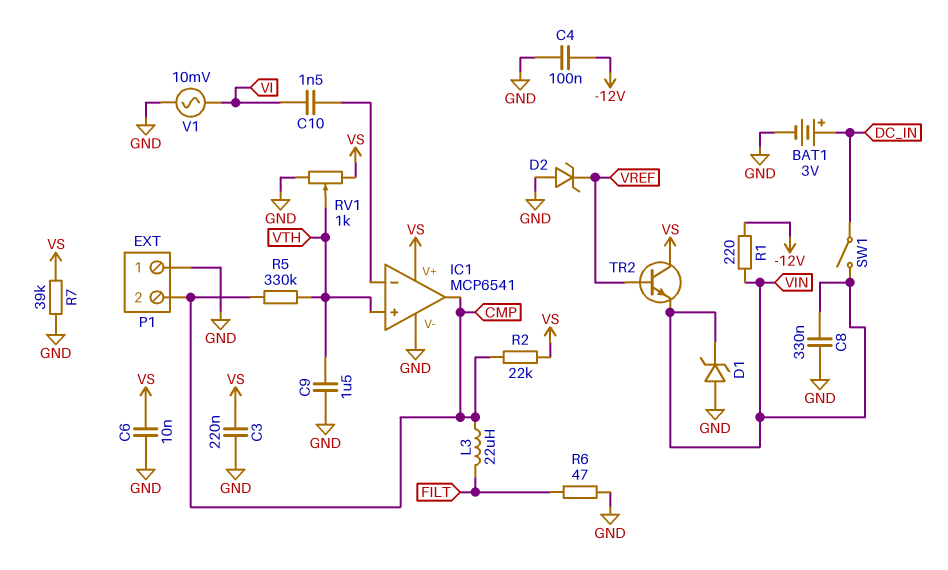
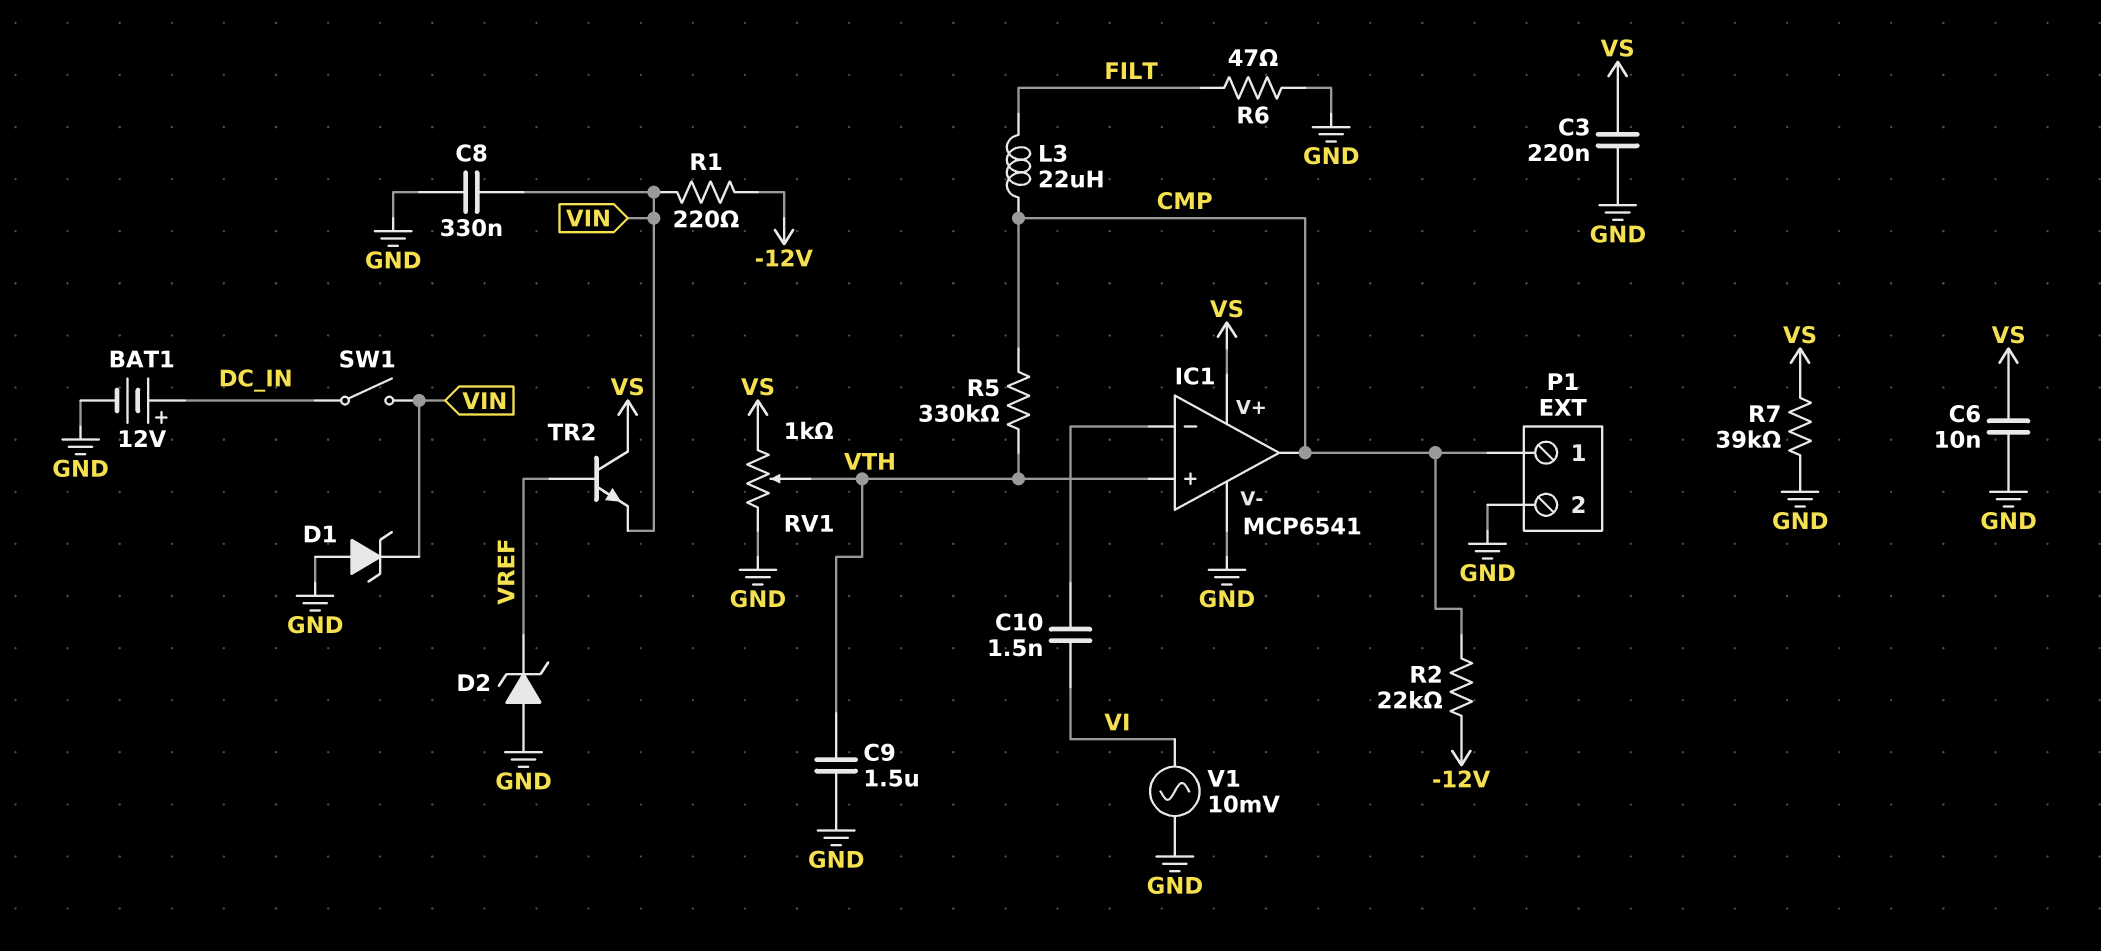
BAT1: 3V (plus DC_IN, minus GND) -> 12V (plus DC_IN, minus GND)
C4: 100nF (-12V, GND) -> none
P1 pin 1: GND -> CMP
P1 pin 2: CMP -> GND
R2: 22k (CMP, VS) -> 22k (-12V, CMP)

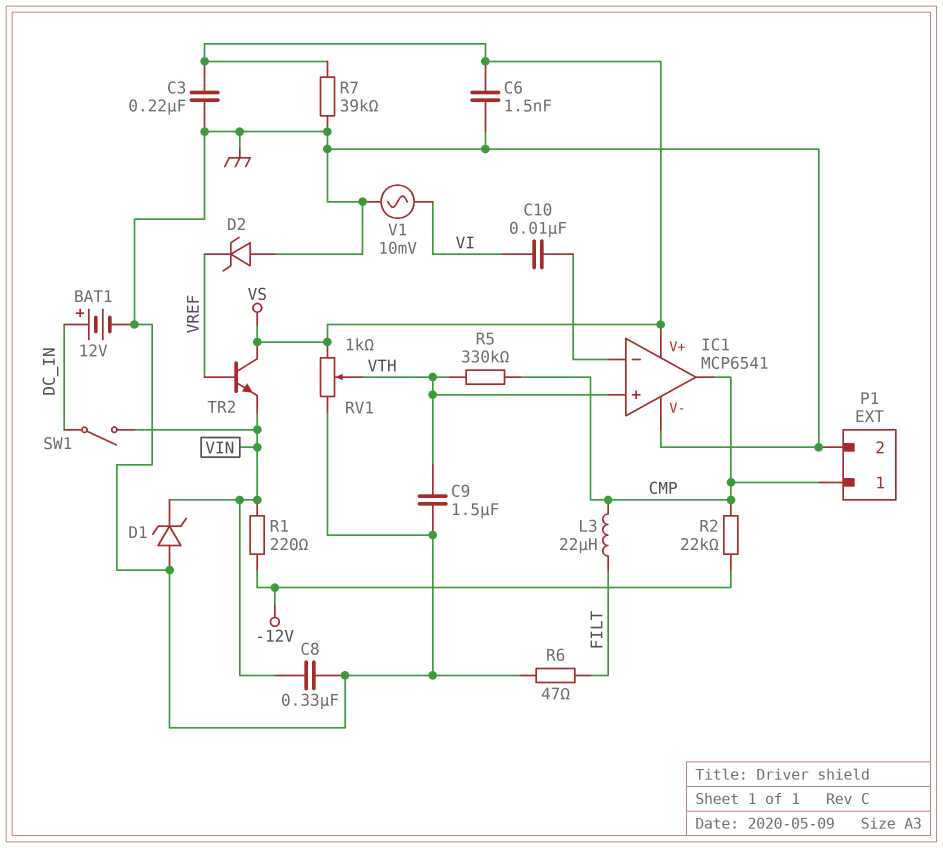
C6: 10nF (GND, VS) -> 1.5nF (GND, VS)
C10: 1.5nF (IC1/in-, VI) -> 10nF (IC1/in-, VI)

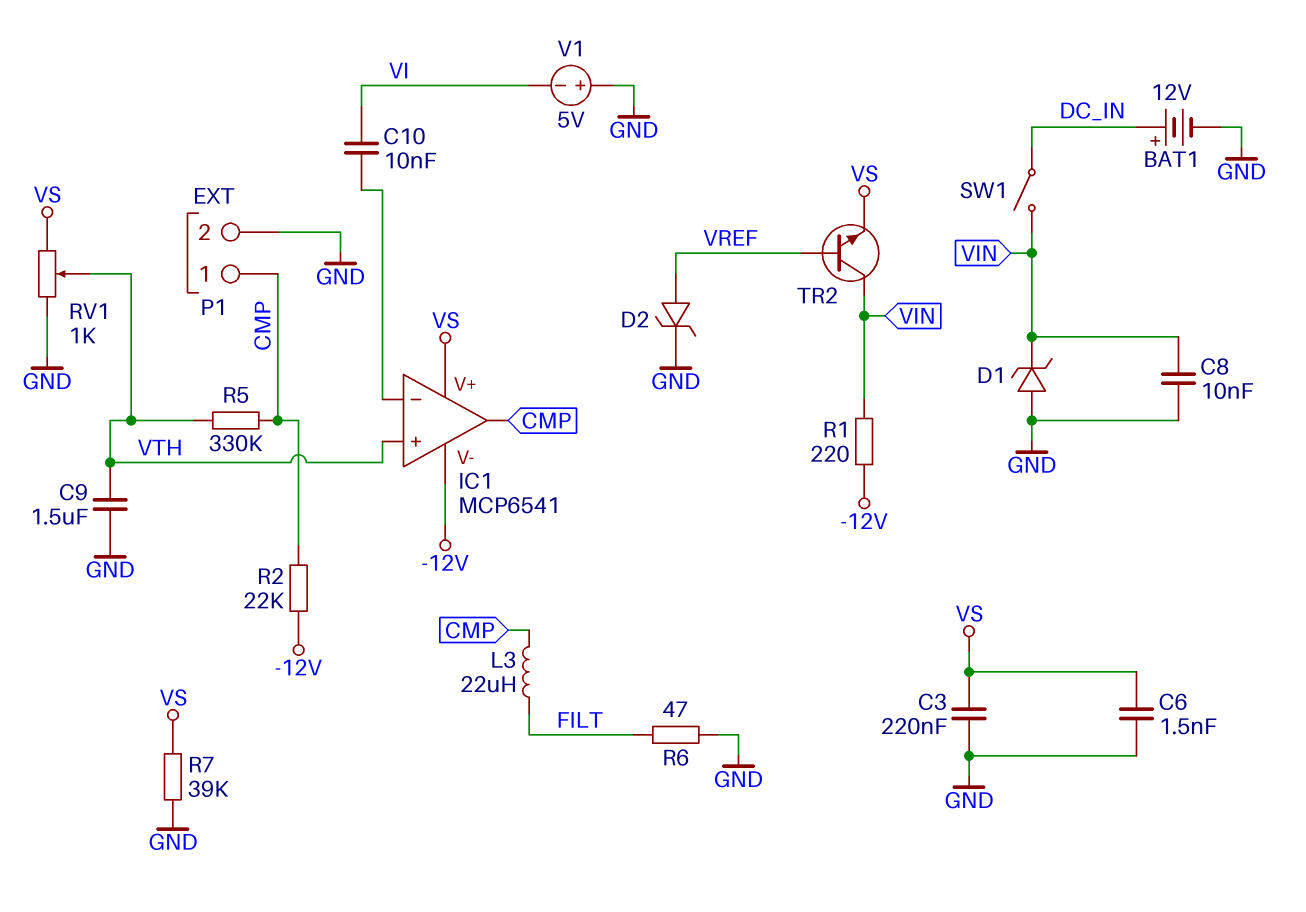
C8: 330nF (GND, VIN) -> 10nF (GND, VIN)
D2: zener (A GND, K VREF) -> zener (A VREF, K GND)
IC1 pin V-: GND -> -12V
TR2: NPN (B VREF, C VS, E VIN) -> NPN (B VREF, C VIN, E VS)
V1: AC 10mV (GND, VI) -> 5V (plus GND, minus VI)

